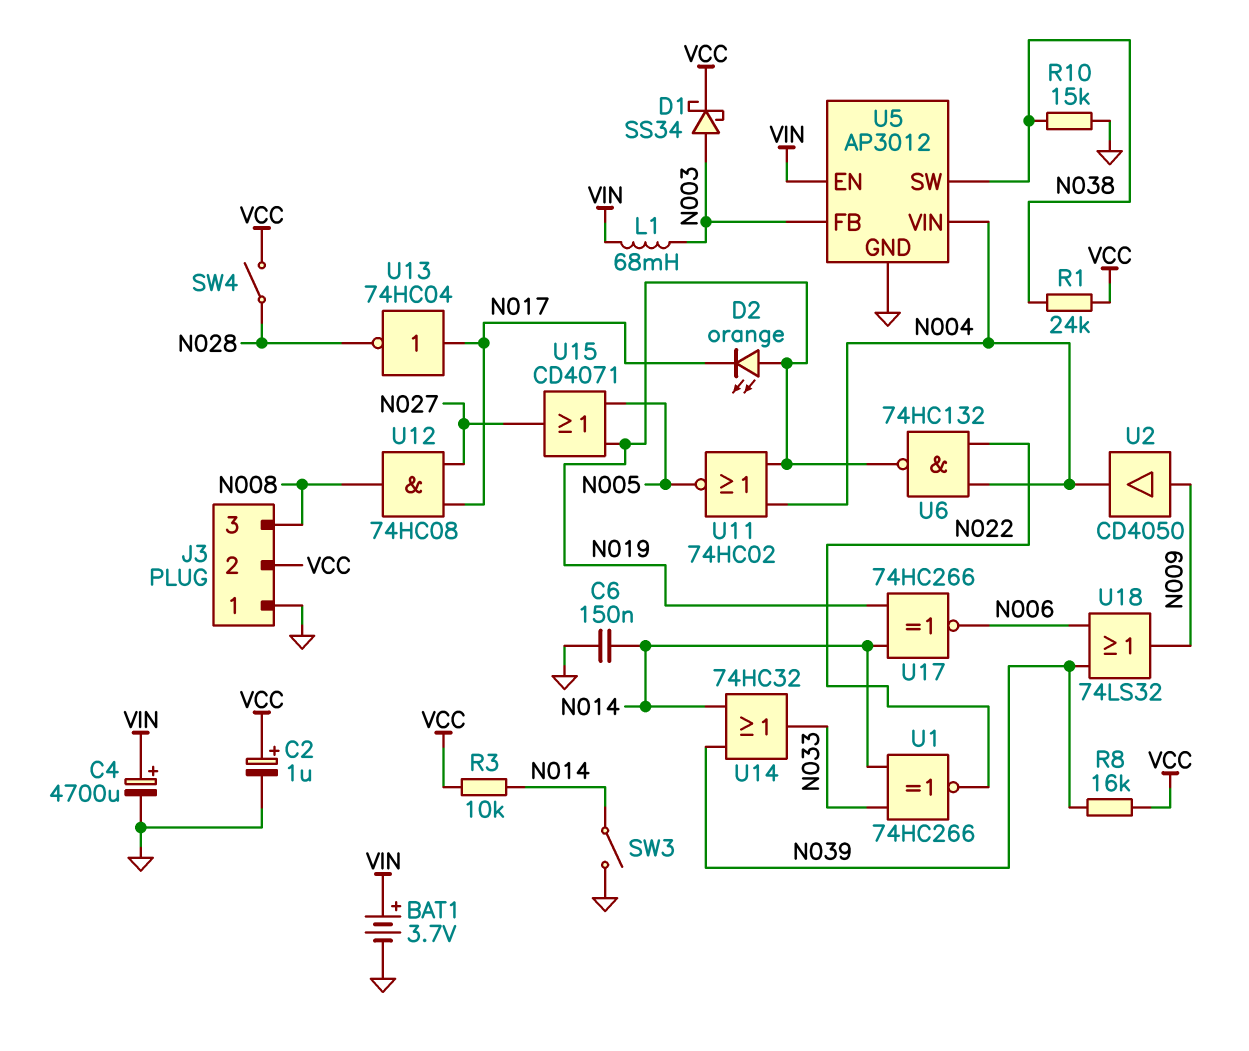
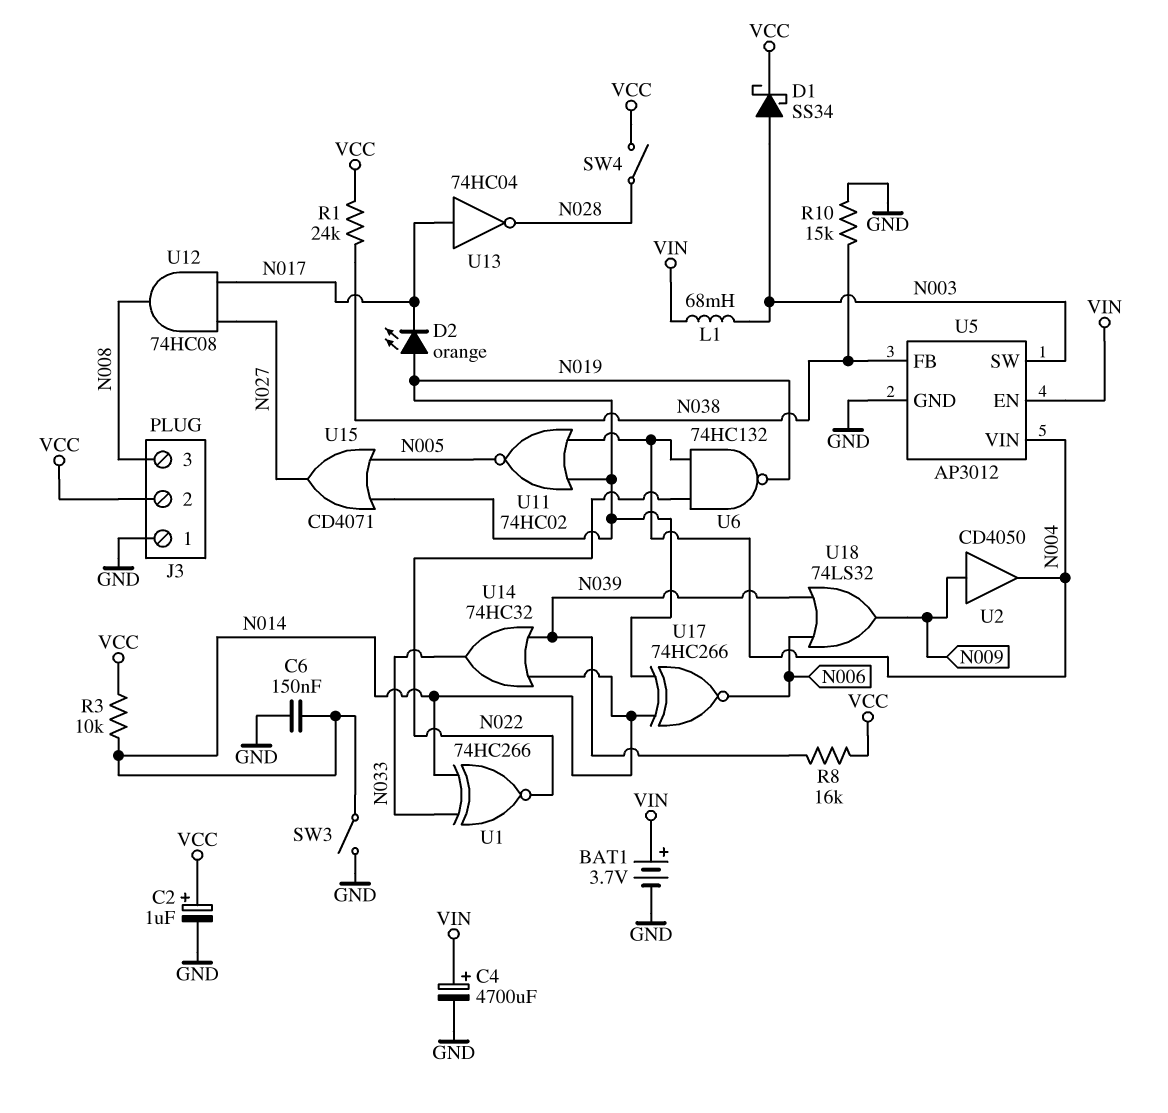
U5 pin FB: N003 -> N038
U5 pin SW: N038 -> N003

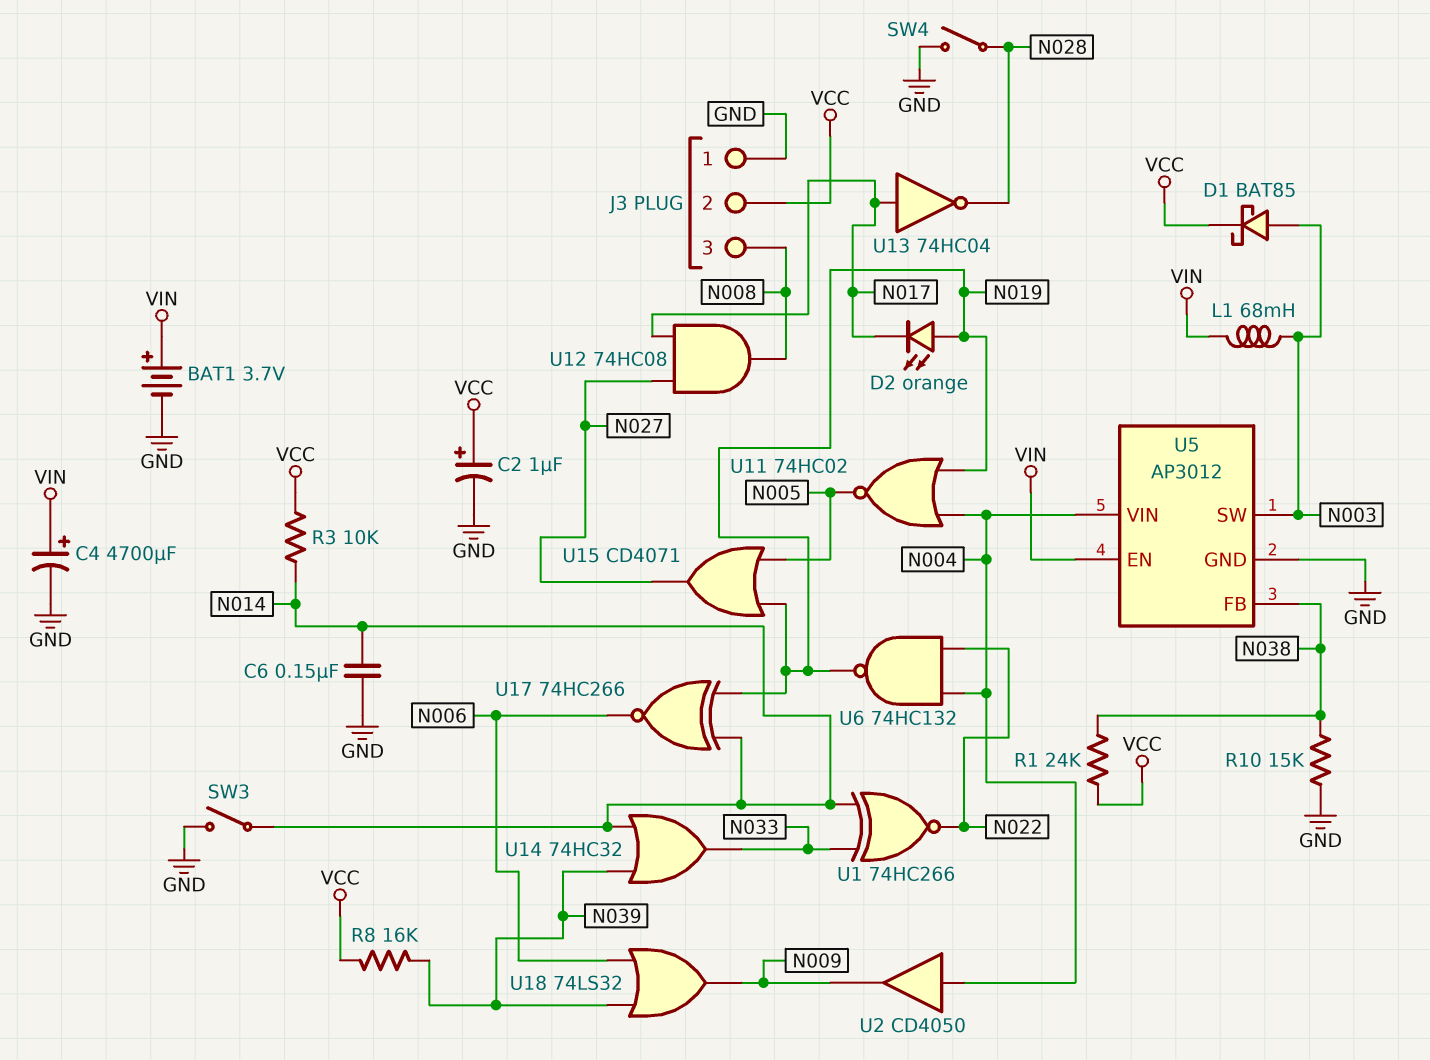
D1: schottky SS34 (A N003, K VCC) -> schottky BAT85 (A N003, K VCC)
SW4: switch (N028, VCC) -> switch (GND, N028)
U2: buffer CD4050 (in N009, out N004) -> buffer CD4050 (in N004, out N009)

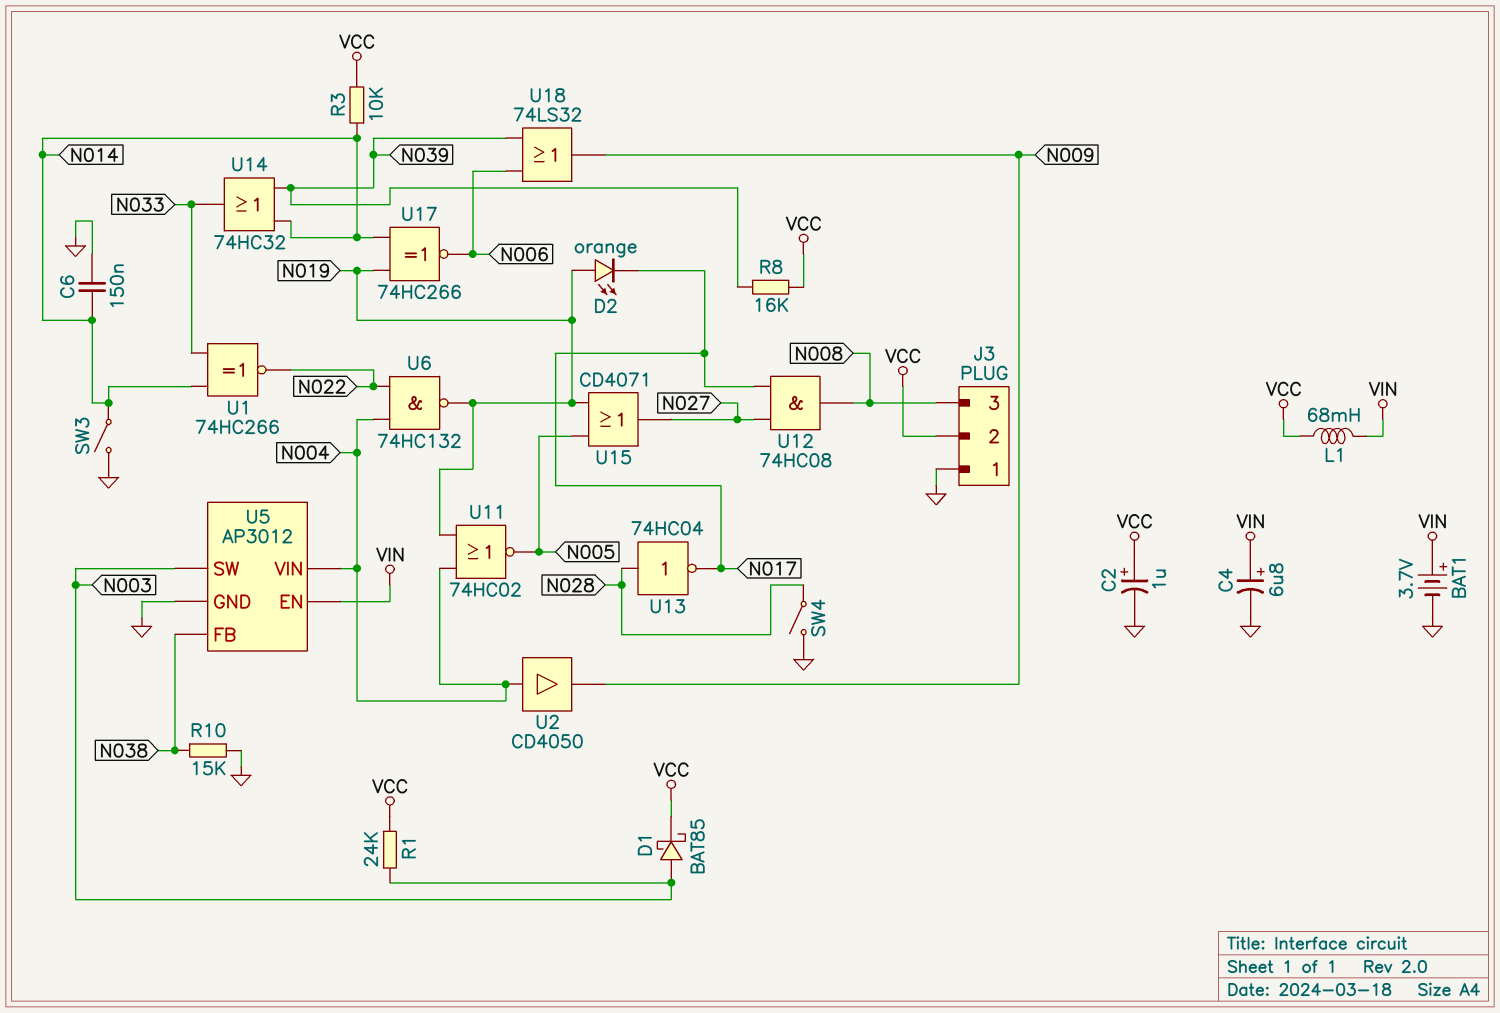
C4: 4700uF (plus VIN, minus GND) -> 6.8uF (plus VIN, minus GND)
L1: 68mH (N003, VIN) -> 68mH (VCC, VIN)
R1: 24k (N038, VCC) -> 24k (N003, VCC)
U13: NOT 74HC04 (in N017, out N028) -> NOT 74HC04 (in N028, out N017)

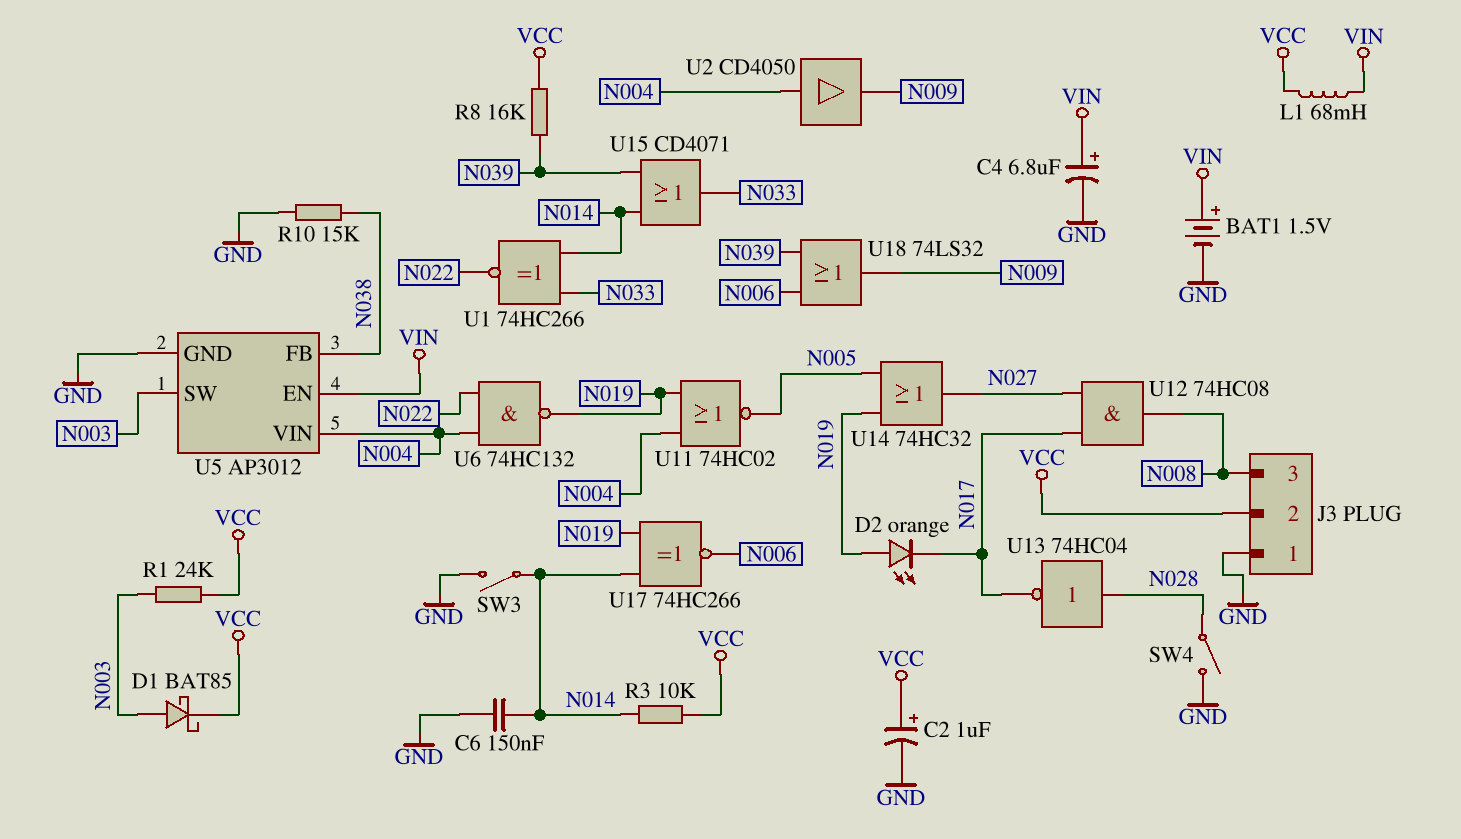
BAT1: 3.7V (plus VIN, minus GND) -> 1.5V (plus VIN, minus GND)
U14: OR 74HC32 (in N014, in N039, out N033) -> OR 74HC32 (in N005, in N019, out N027)
U15: OR CD4071 (in N005, in N019, out N027) -> OR CD4071 (in N014, in N039, out N033)

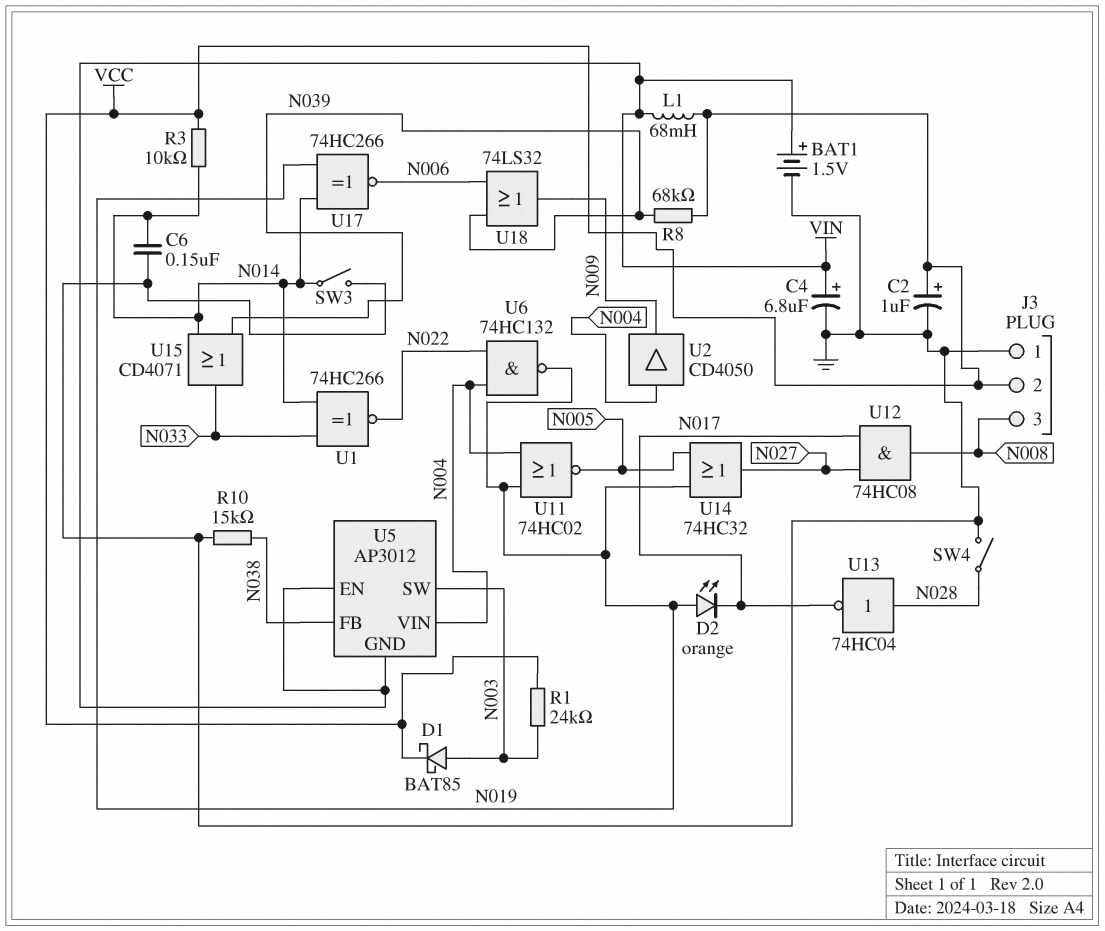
R8: 16k (N039, VCC) -> 68k (N039, VCC)
U5 pin GND: GND -> VIN

